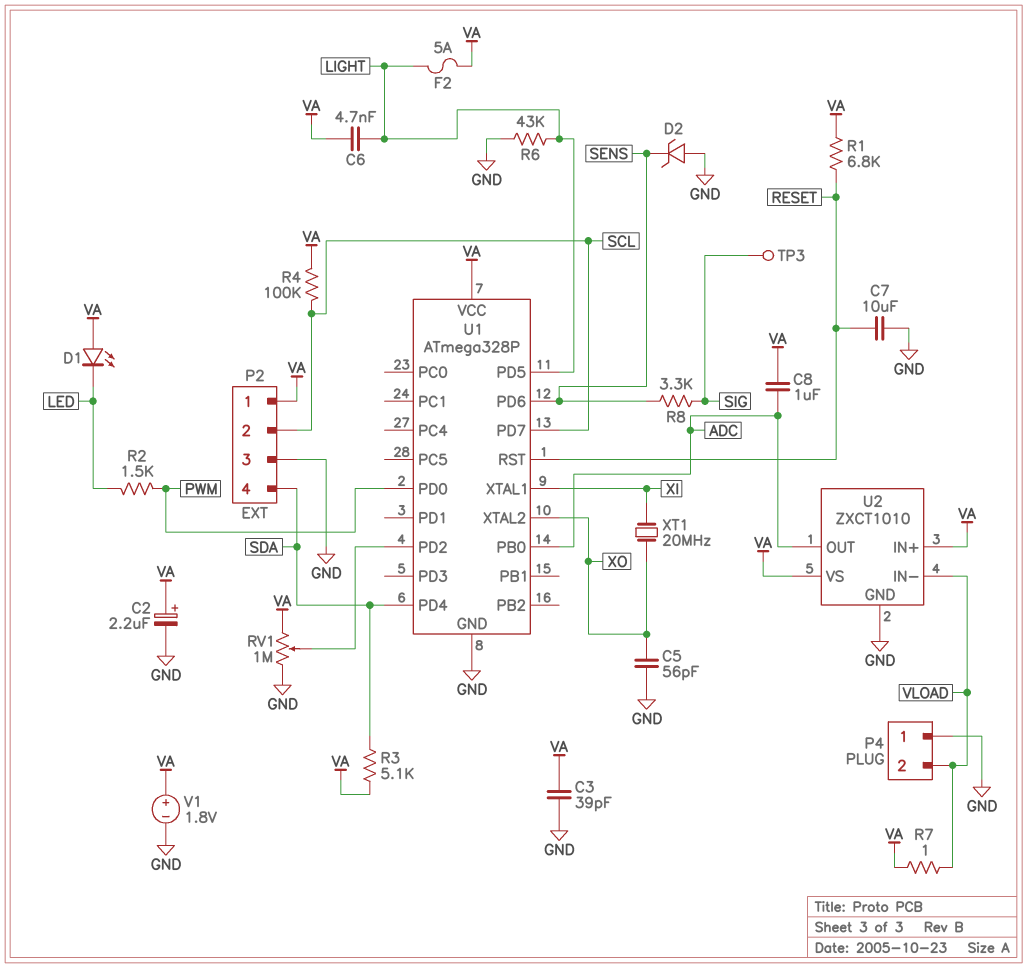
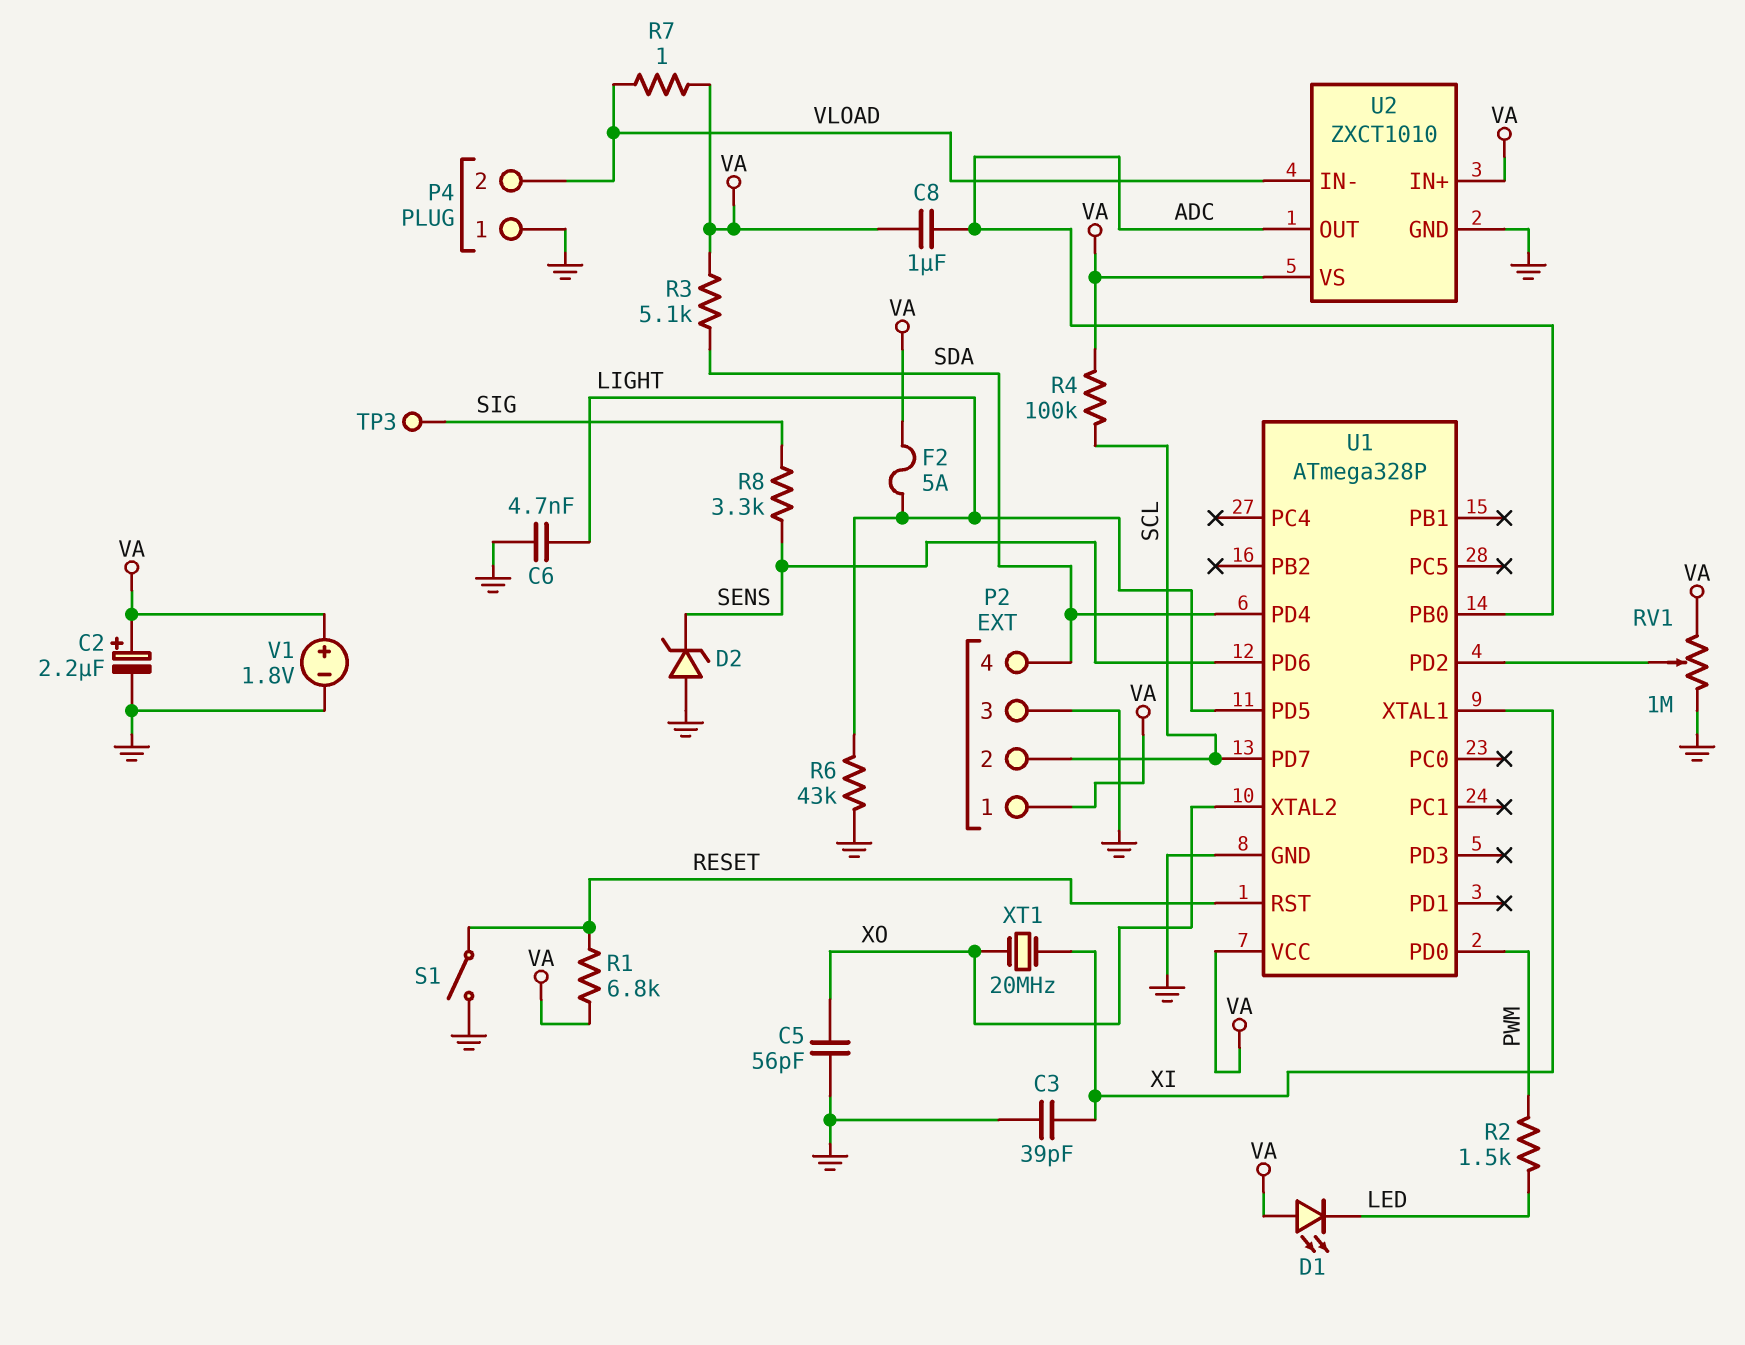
C3: 39pF (GND, VA) -> 39pF (GND, XI)
C6: 4.7nF (LIGHT, VA) -> 4.7nF (GND, LIGHT)
C7: 10uF (GND, RESET) -> none
S1: none -> switch (GND, RESET)

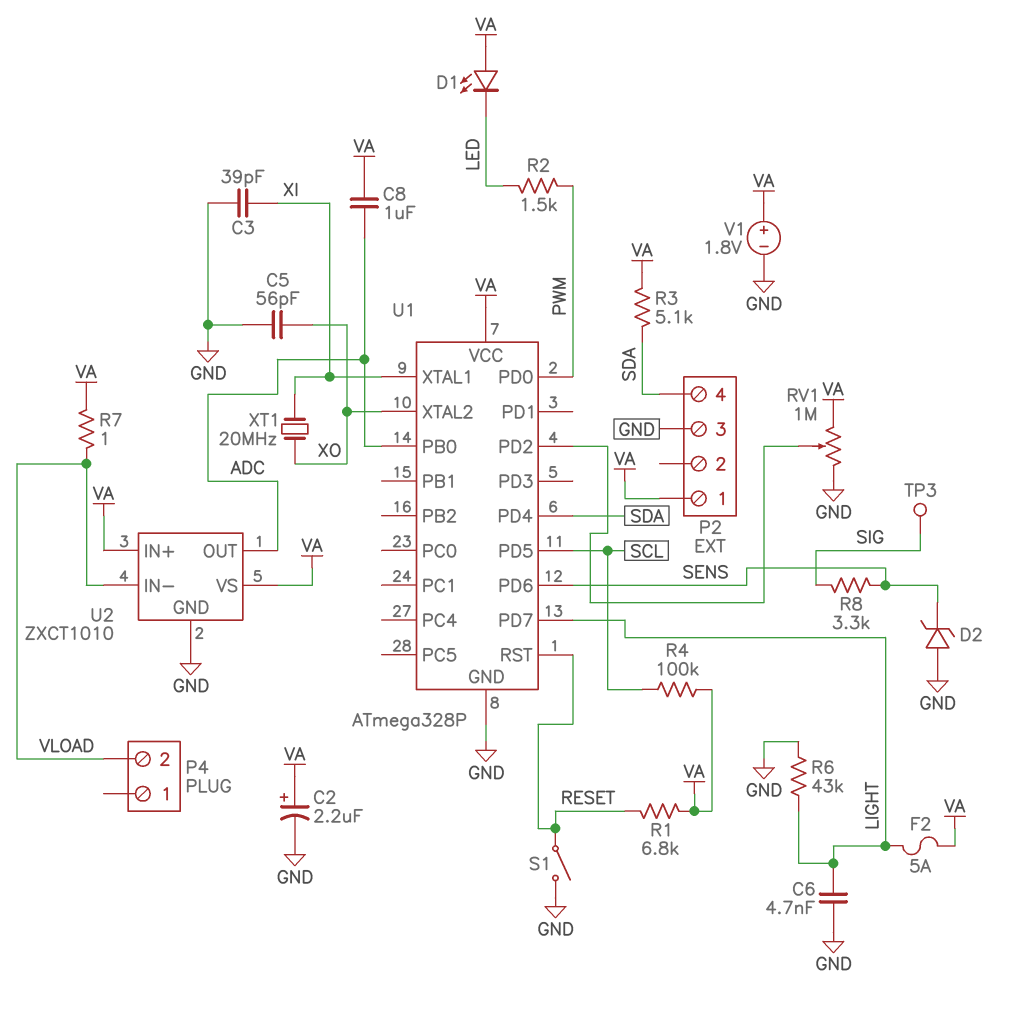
P2 pin 2: SCL -> none
P4 pin 1: GND -> none
U1 pin PD5: LIGHT -> SCL
U1 pin PD7: SCL -> LIGHT

